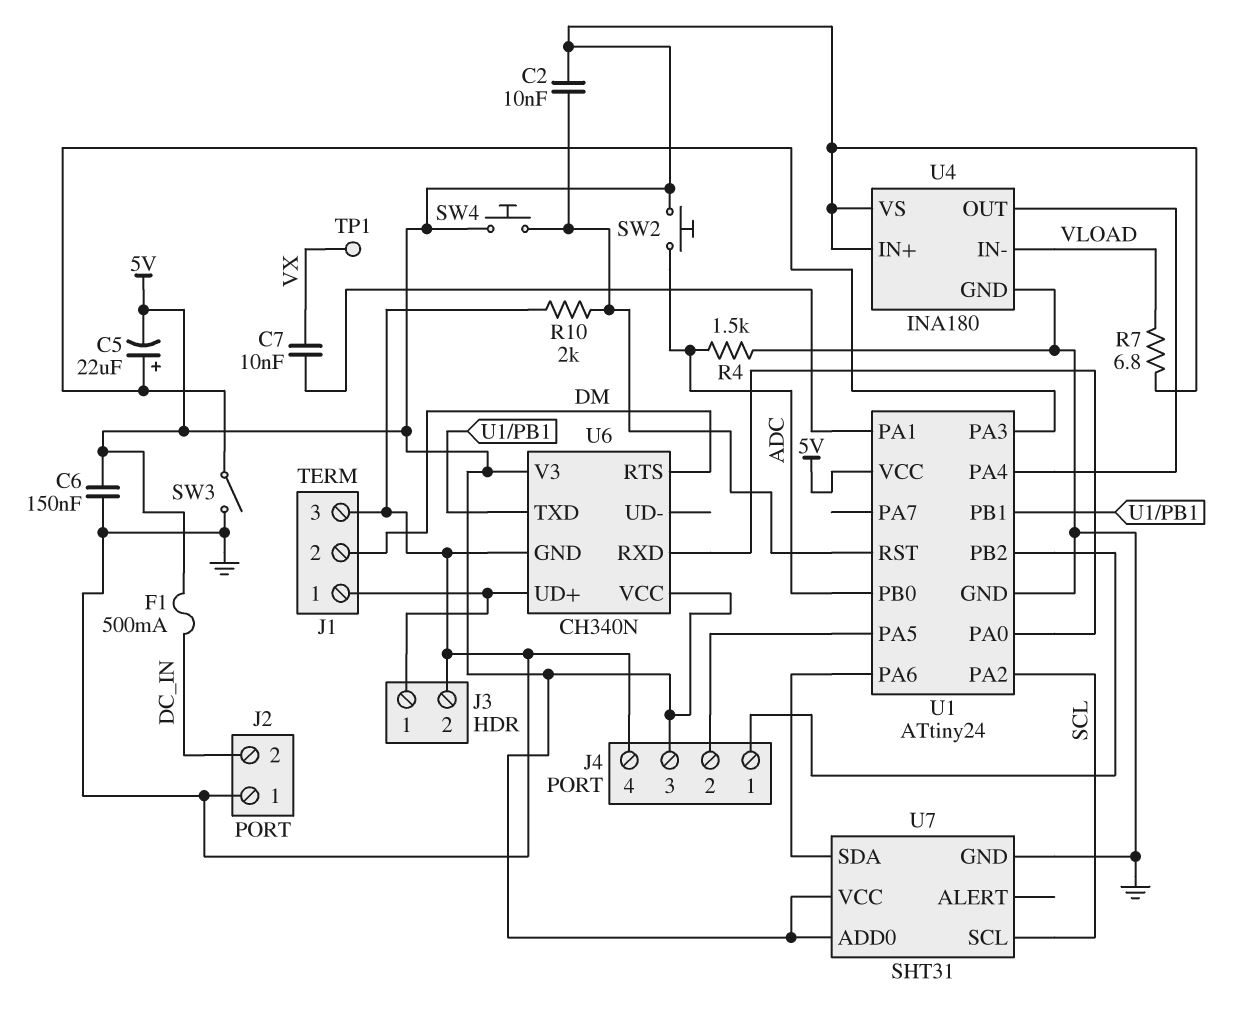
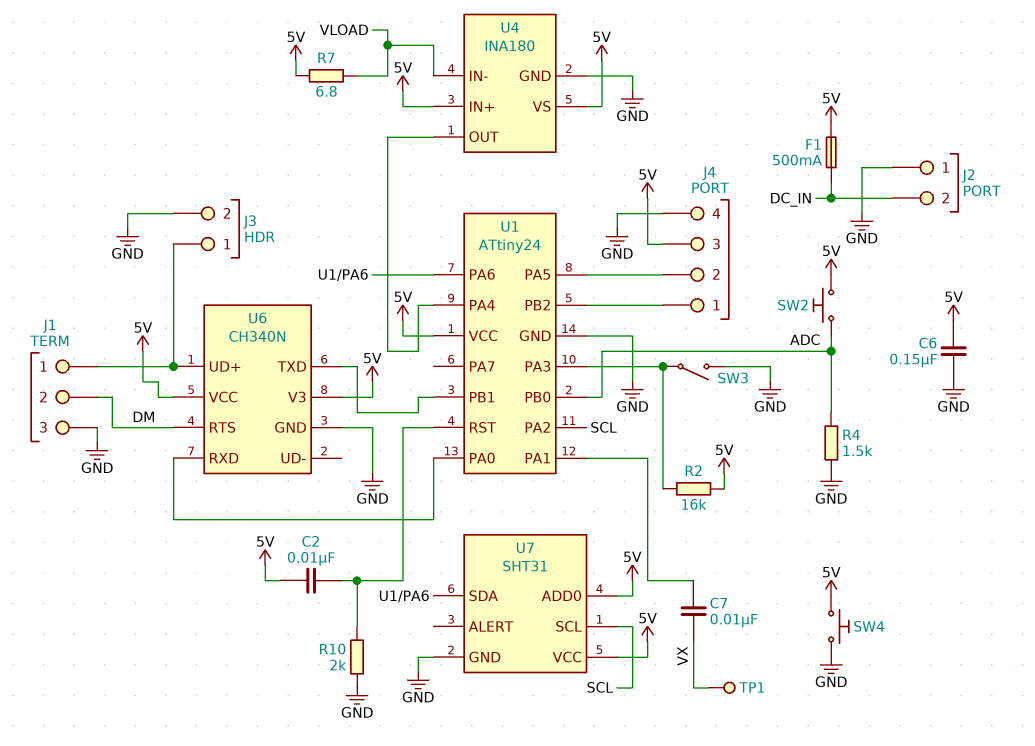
C5: 22uF (plus U1/PA3, minus 5V) -> none
R2: none -> 16k (5V, U1/PA3)
SW4: button (5V, U1/RST) -> button (5V, GND)

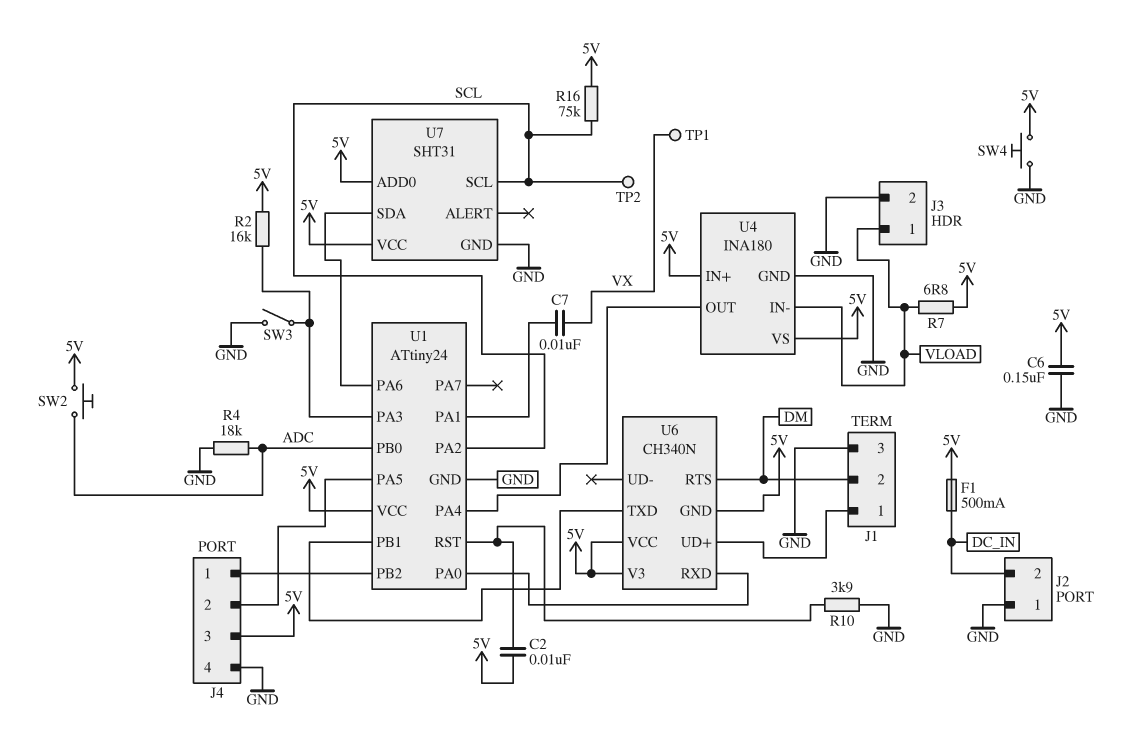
J3 pin 1: J1/1 -> VLOAD
R4: 1.5k (ADC, GND) -> 18k (ADC, GND)
R10: 2k (GND, U1/RST) -> 3.9k (GND, U1/RST)
R16: none -> 75k (5V, SCL)
TP2: none -> test point (SCL)
U6 pin GND: GND -> 5V

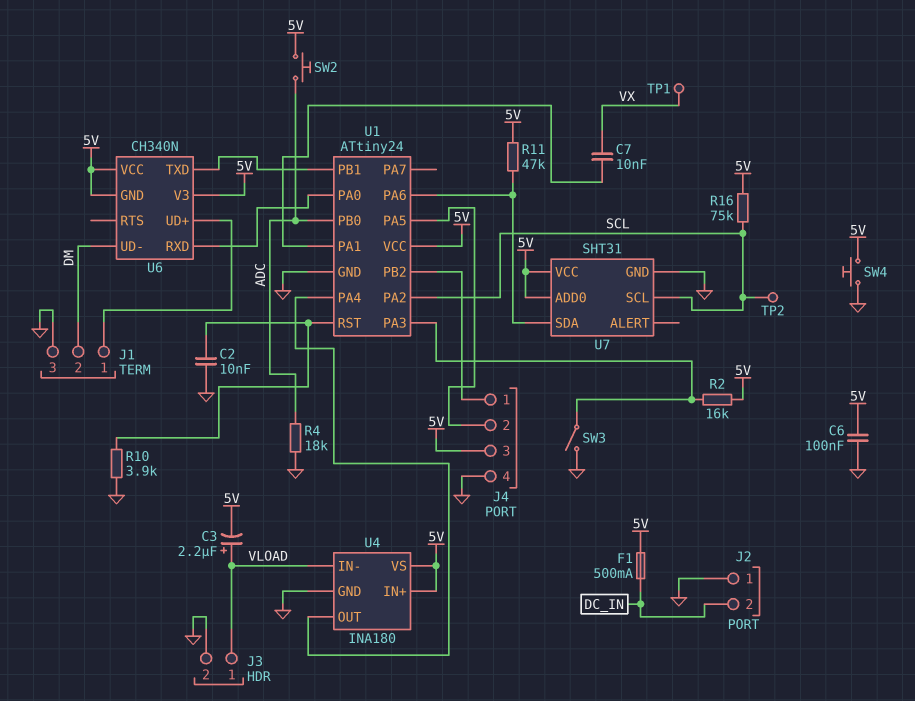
C2: 10nF (5V, U1/RST) -> 10nF (GND, U1/RST)
C3: none -> 2.2uF (plus VLOAD, minus 5V)
C6: 150nF (5V, GND) -> 100nF (5V, GND)
R7: 6.8 (5V, VLOAD) -> none
R11: none -> 47k (5V, U1/PA6)
U6 pin RTS: DM -> none
U6 pin UD-: none -> DM

